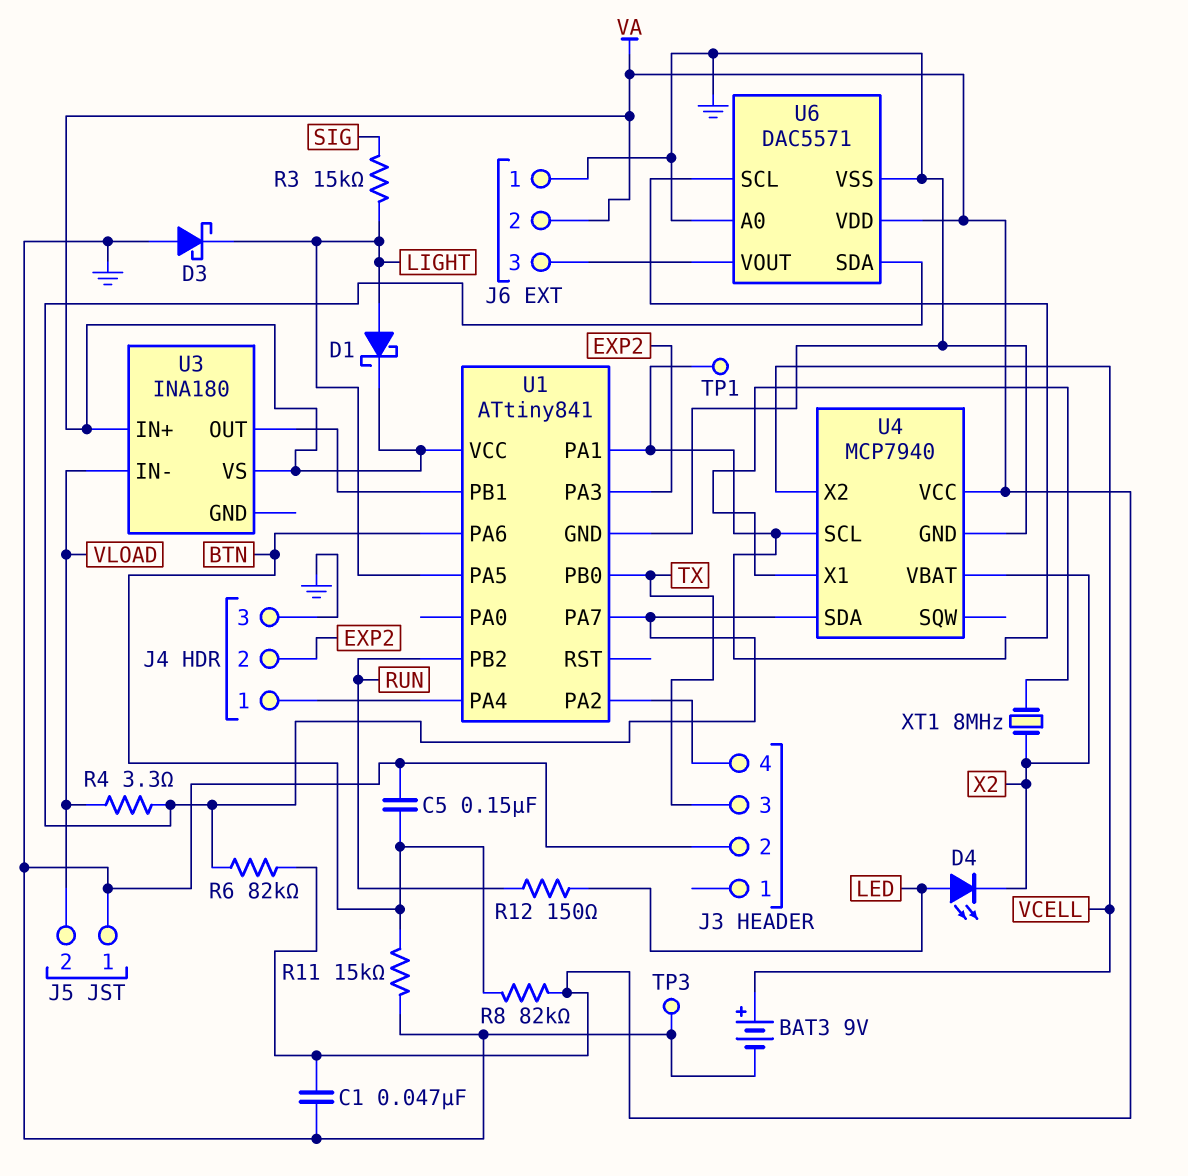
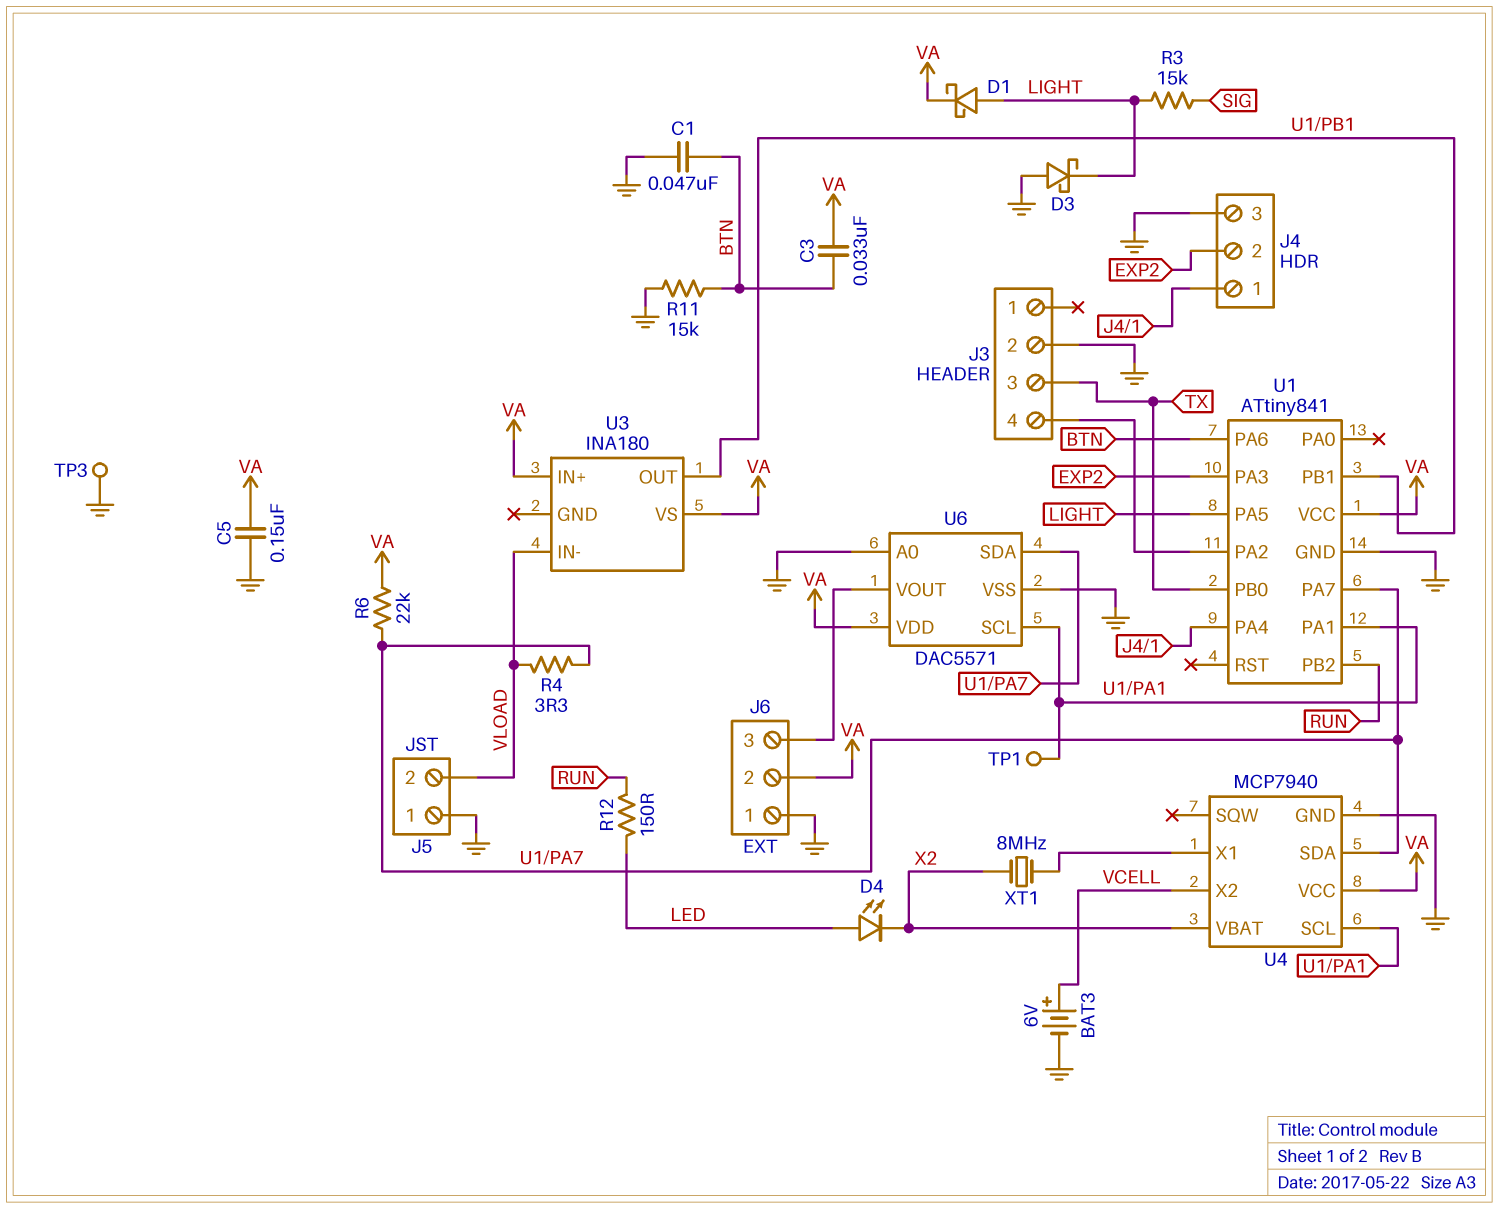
BAT3: 9V (plus VCELL, minus GND) -> 6V (plus VCELL, minus GND)
C1: 47nF (GND, VA) -> 47nF (BTN, GND)
C3: none -> 33nF (BTN, VA)
C5: 150nF (BTN, GND) -> 150nF (GND, VA)
R6: 82k (U1/PA7, VA) -> 22k (U1/PA7, VA)
R8: 82k (BTN, VA) -> none

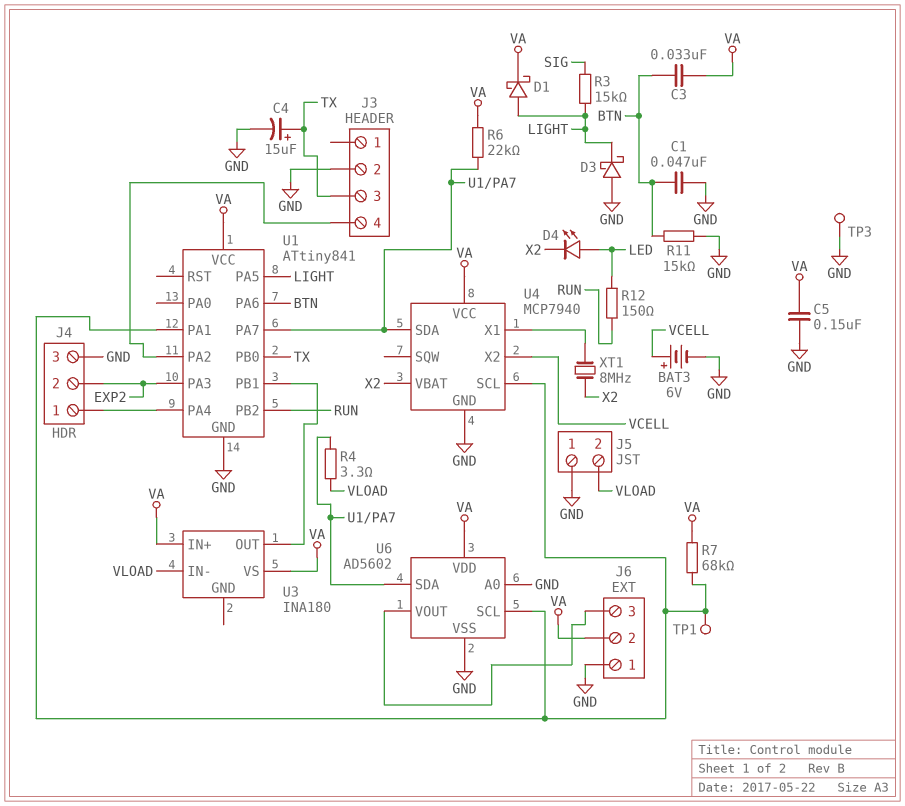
C4: none -> 15uF (plus TX, minus GND)
R7: none -> 68k (U1/PA1, VA)
U6: DAC5571 -> AD5602

